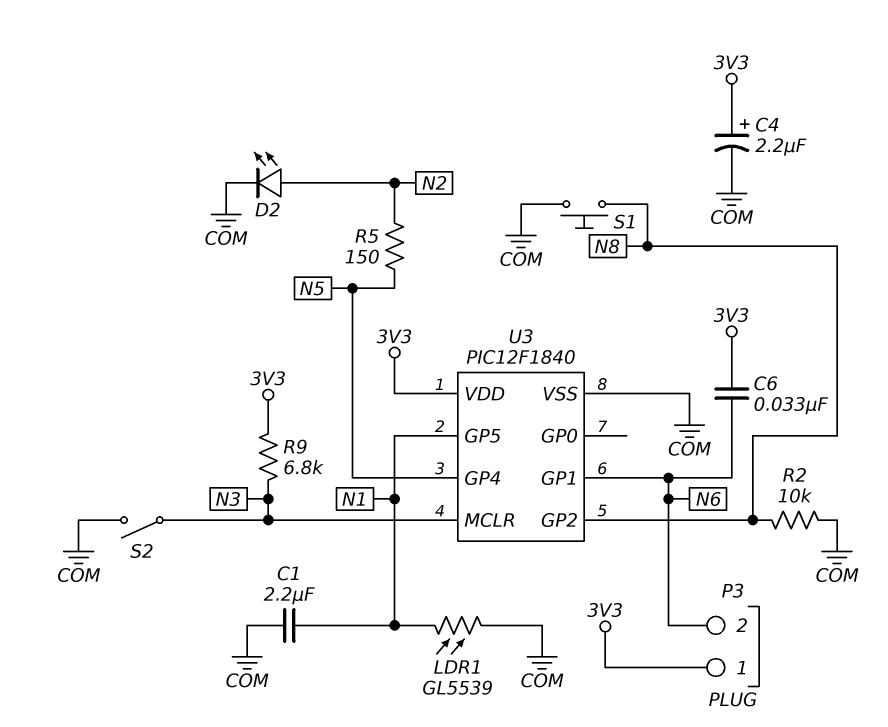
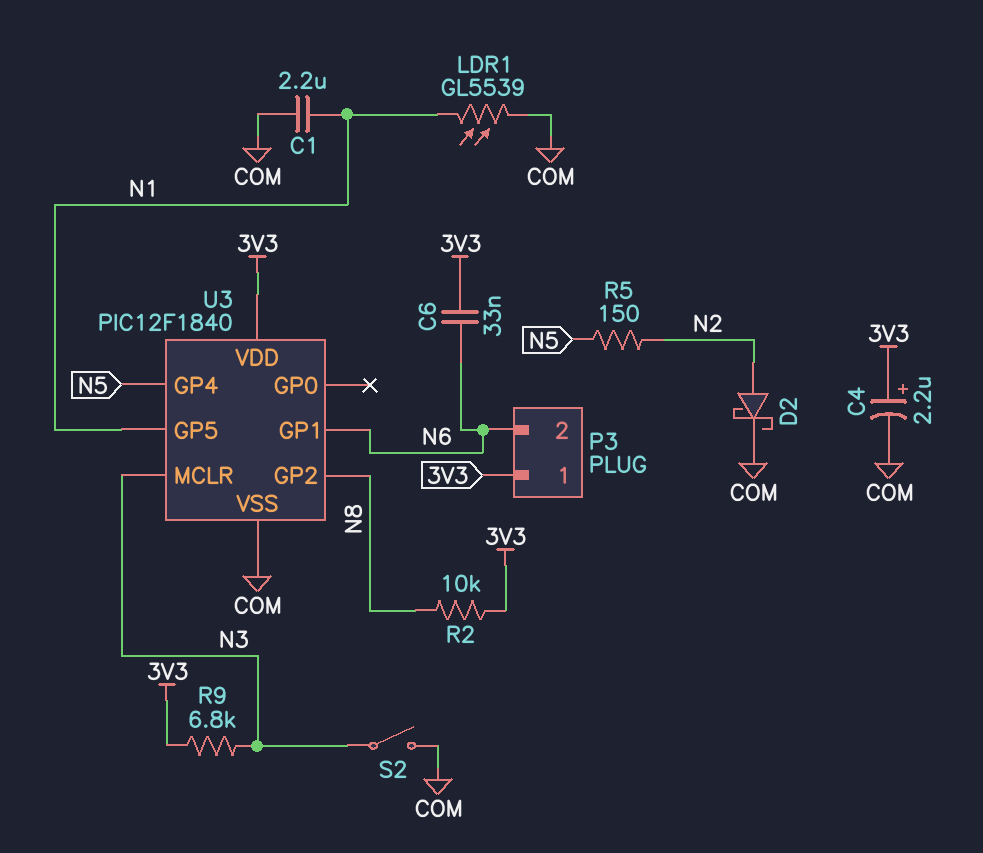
D2: LED (A N2, K COM) -> schottky (A N2, K COM)
R2: 10k (COM, N8) -> 10k (3V3, N8)
S1: button (COM, N8) -> none

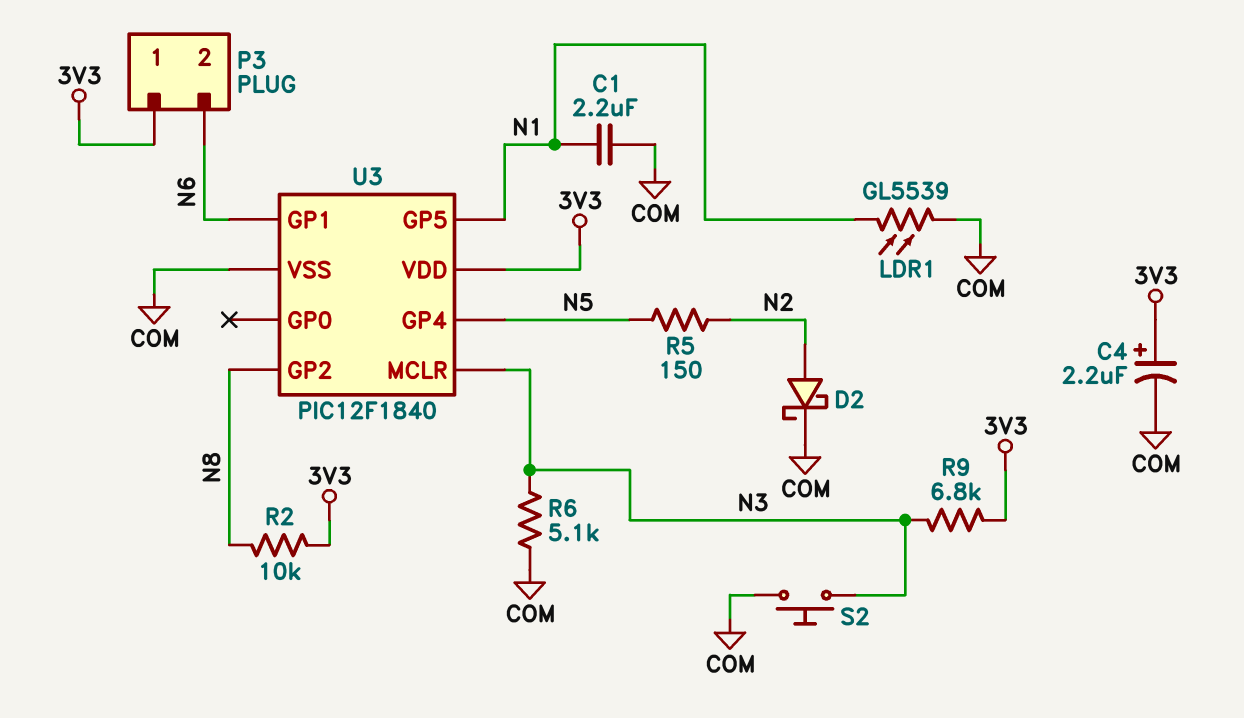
C6: 33nF (3V3, N6) -> none
R6: none -> 5.1k (COM, N3)
S2: switch (COM, N3) -> button (COM, N3)

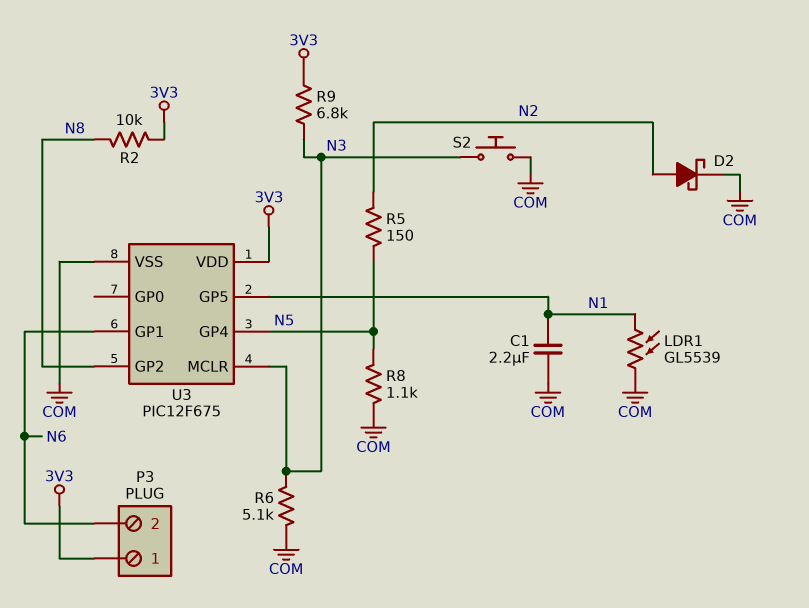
C4: 2.2uF (plus 3V3, minus COM) -> none
R8: none -> 1.1k (COM, N5)
U3: PIC12F1840 -> PIC12F675

